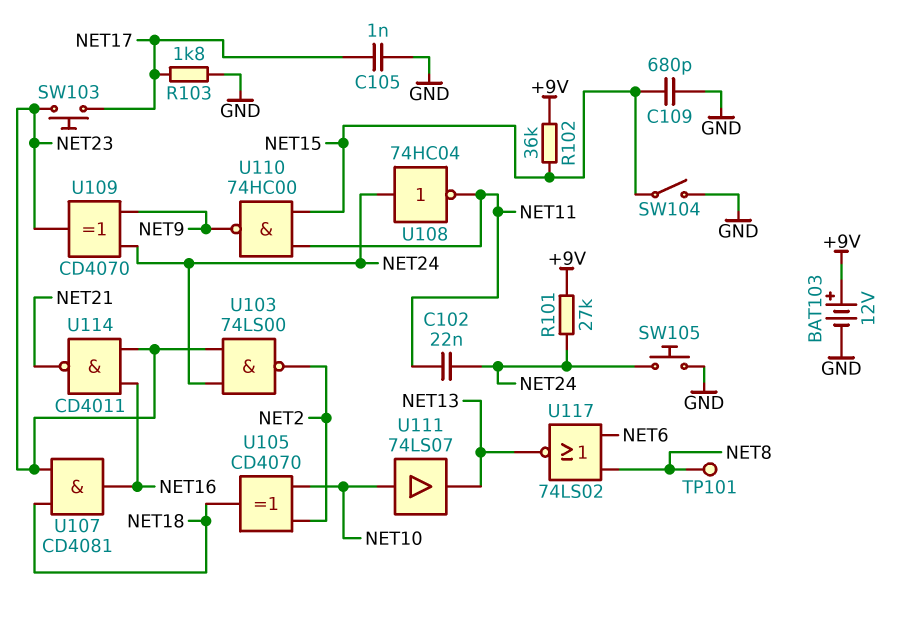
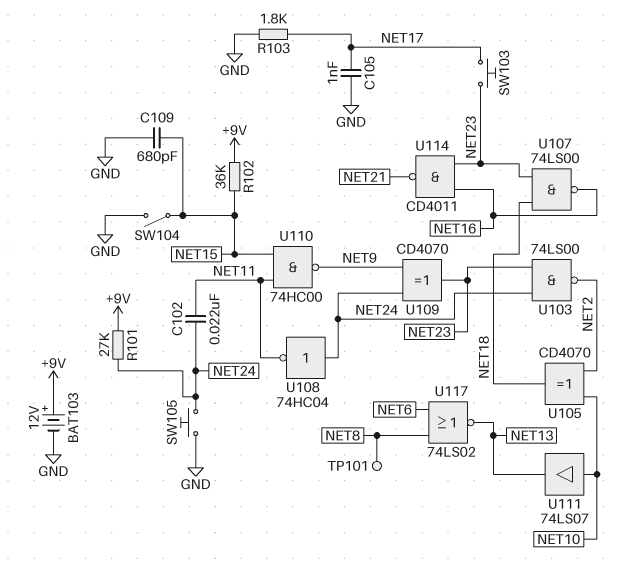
U107: AND CD4081 (in NET18, in NET23, out NET16) -> NAND 74LS00 (in NET18, in NET23, out NET16)

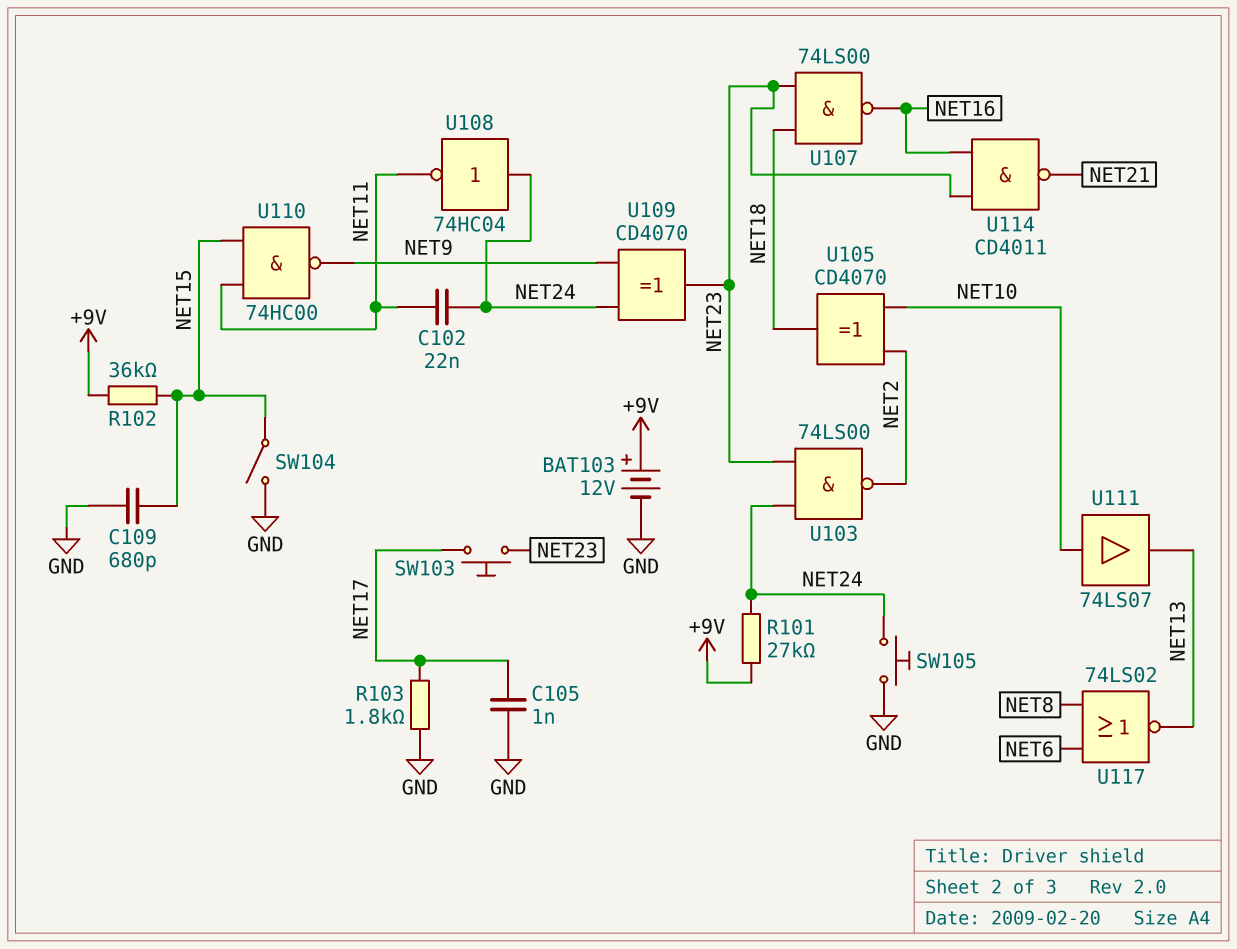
TP101: test point (NET8) -> none

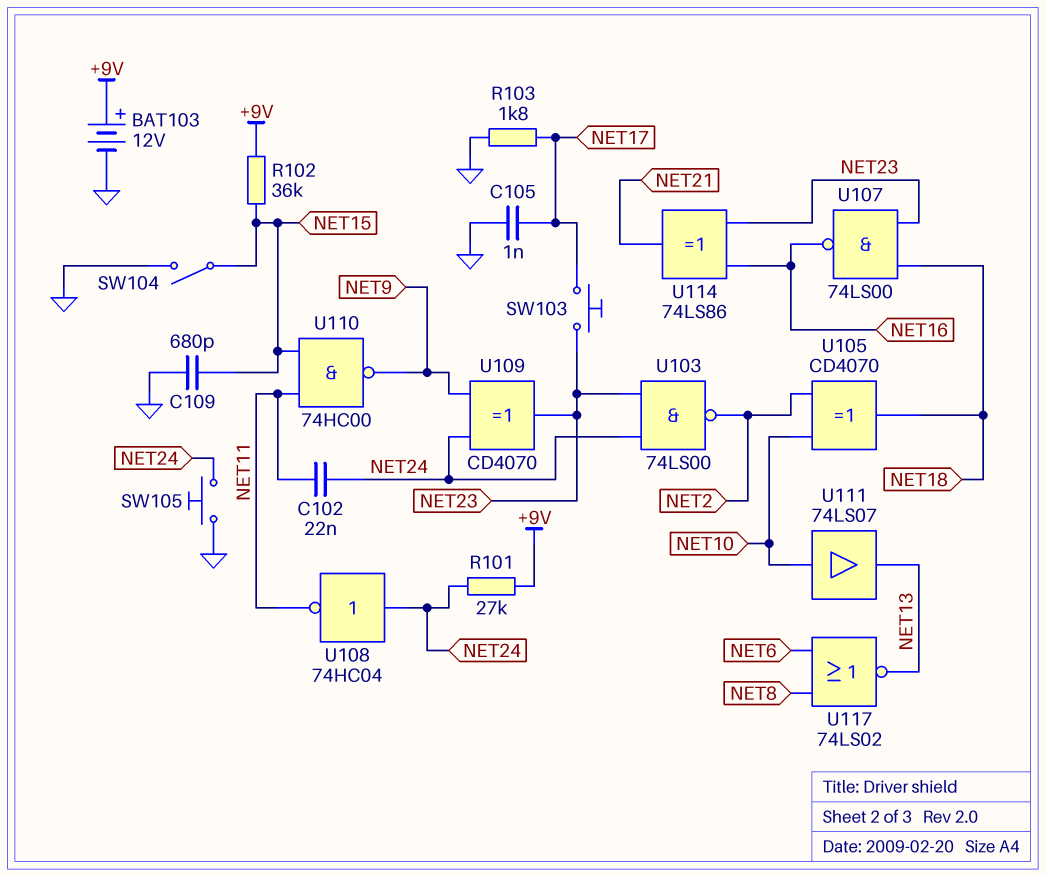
U114: NAND CD4011 (in NET16, in NET23, out NET21) -> XOR 74LS86 (in NET16, in NET23, out NET21)

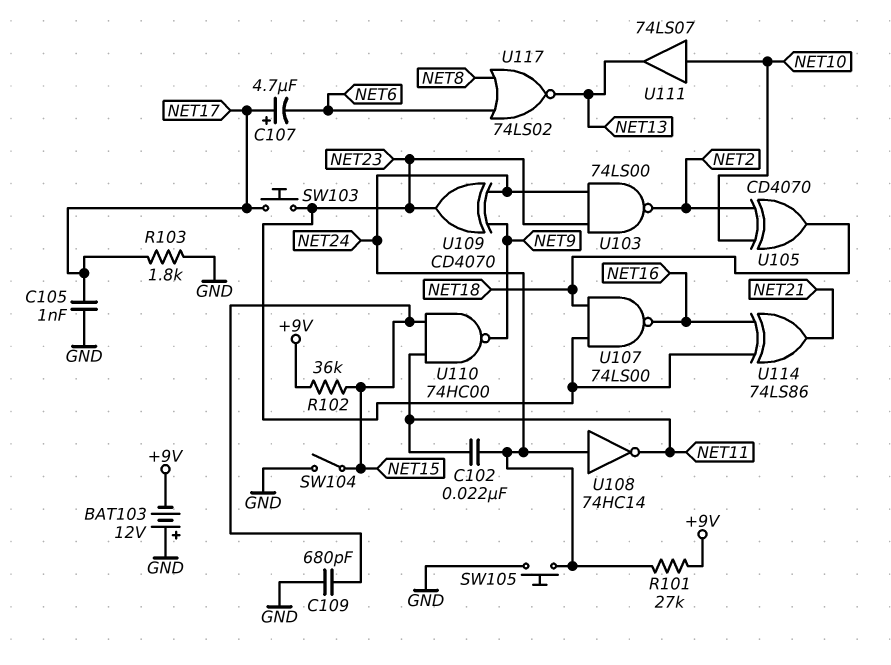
BAT103: 12V (plus +9V, minus GND) -> 12V (plus GND, minus +9V)
C107: none -> 4.7uF (plus NET17, minus NET6)
U108: NOT 74HC04 (in NET24, out NET11) -> NOT 74HC14 (in NET24, out NET11)

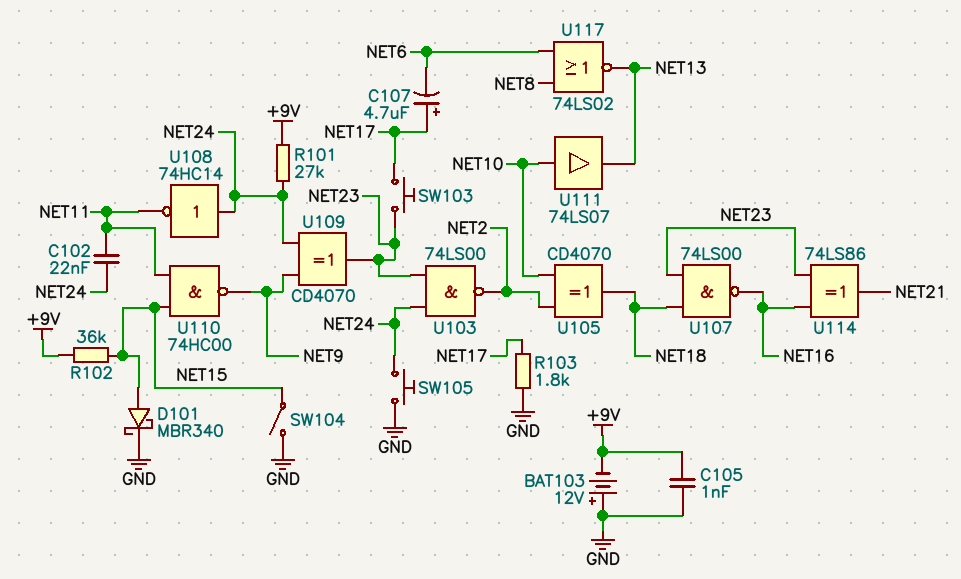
C105: 1nF (GND, NET17) -> 1nF (+9V, GND)
C109: 680pF (GND, NET15) -> none
D101: none -> schottky MBR340 (A NET15, K GND)

